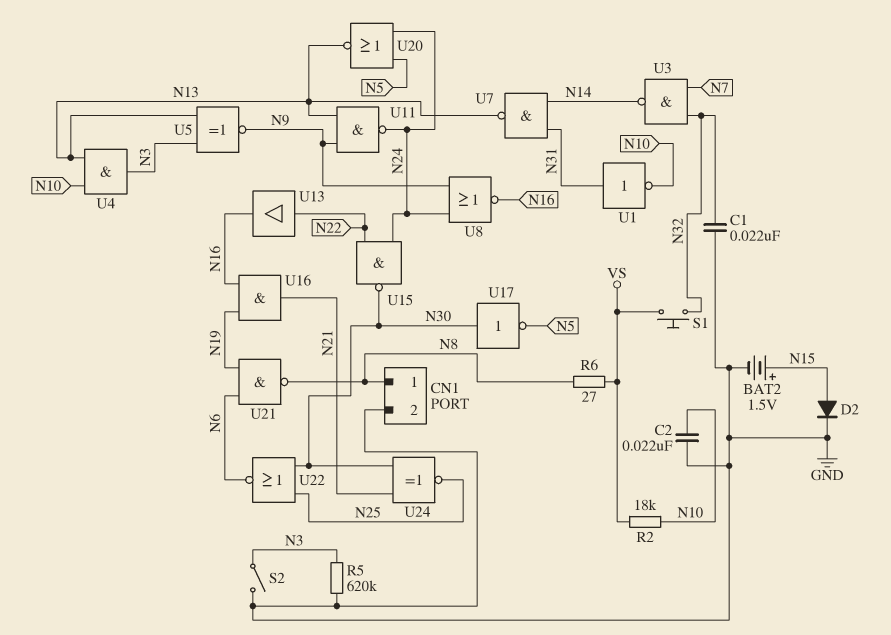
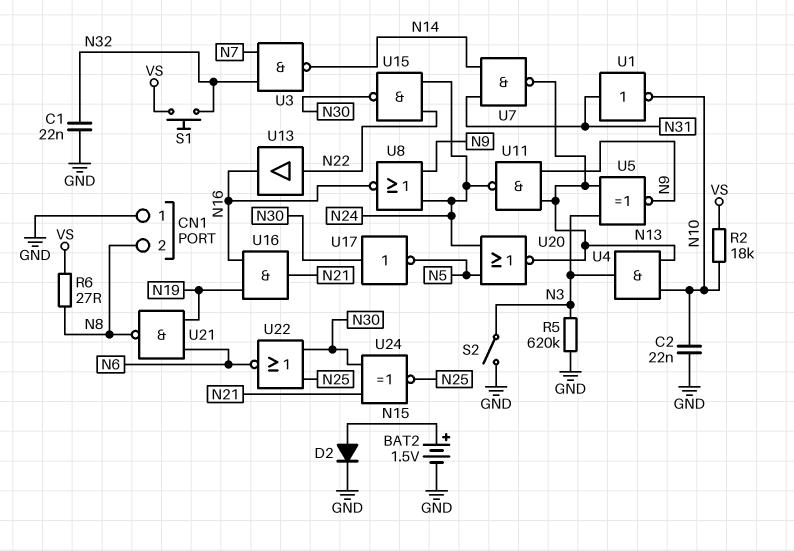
CN1 pin 1: N8 -> GND
CN1 pin 2: GND -> N8

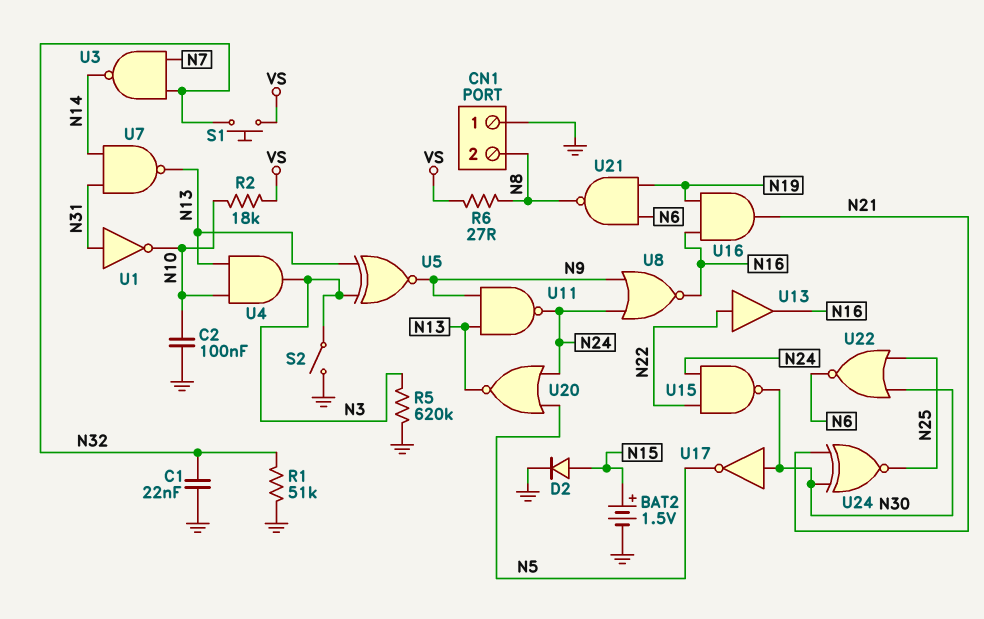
C2: 22nF (GND, N10) -> 100nF (GND, N10)
R1: none -> 51k (GND, N32)

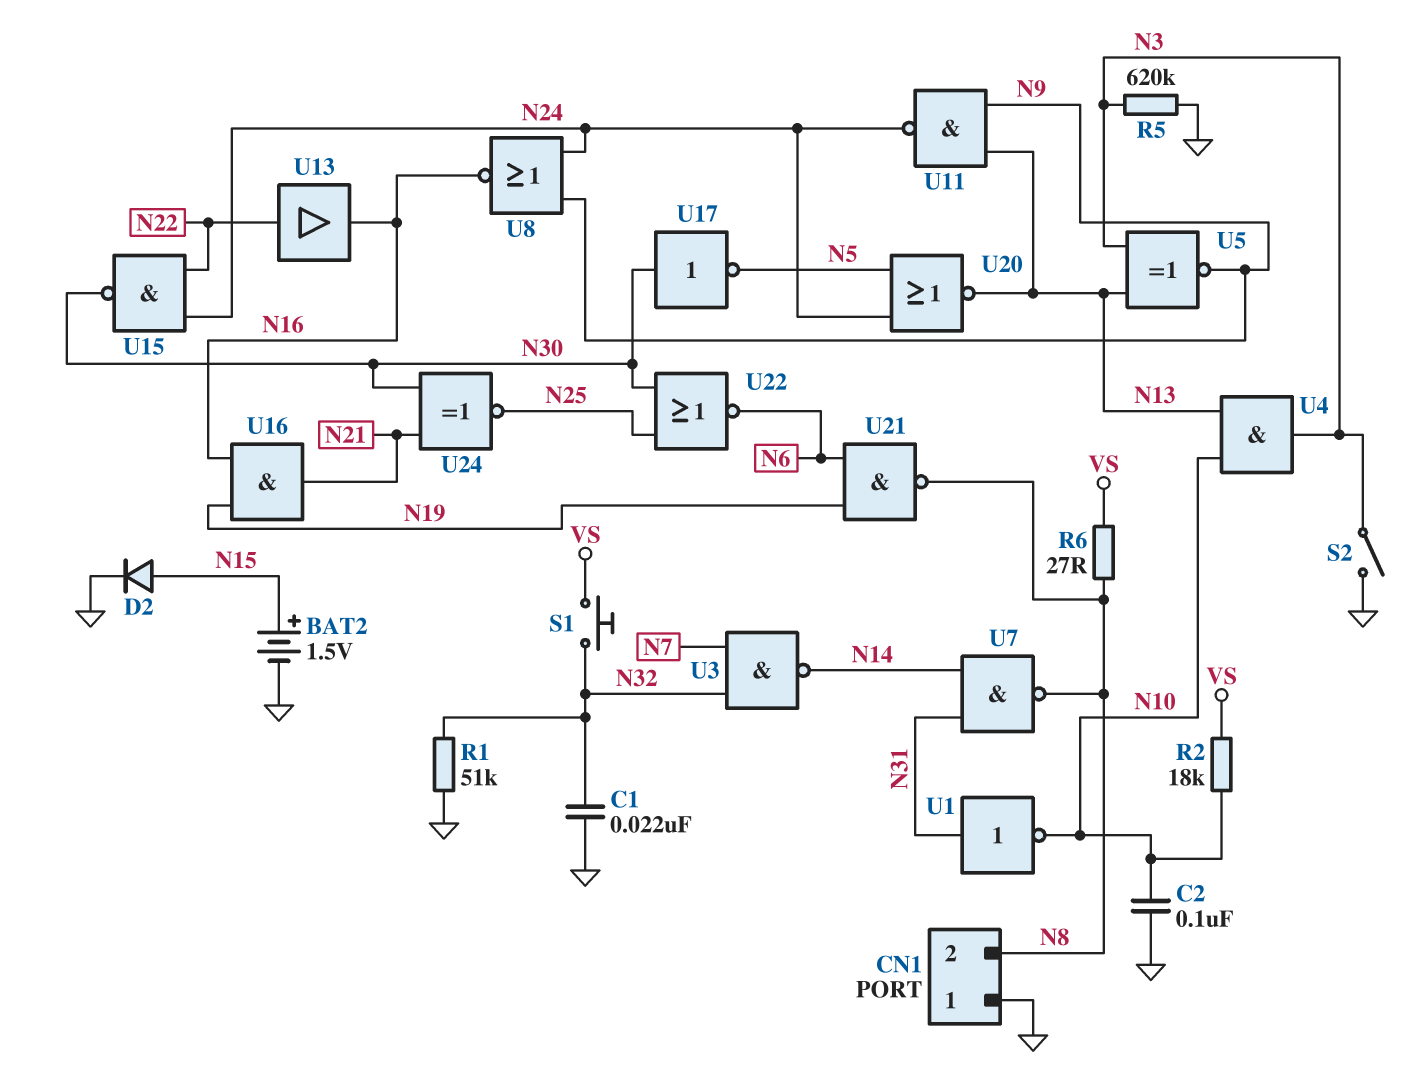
U7: NAND (in N14, in N31, out N13) -> NAND (in N14, in N31, out N8)

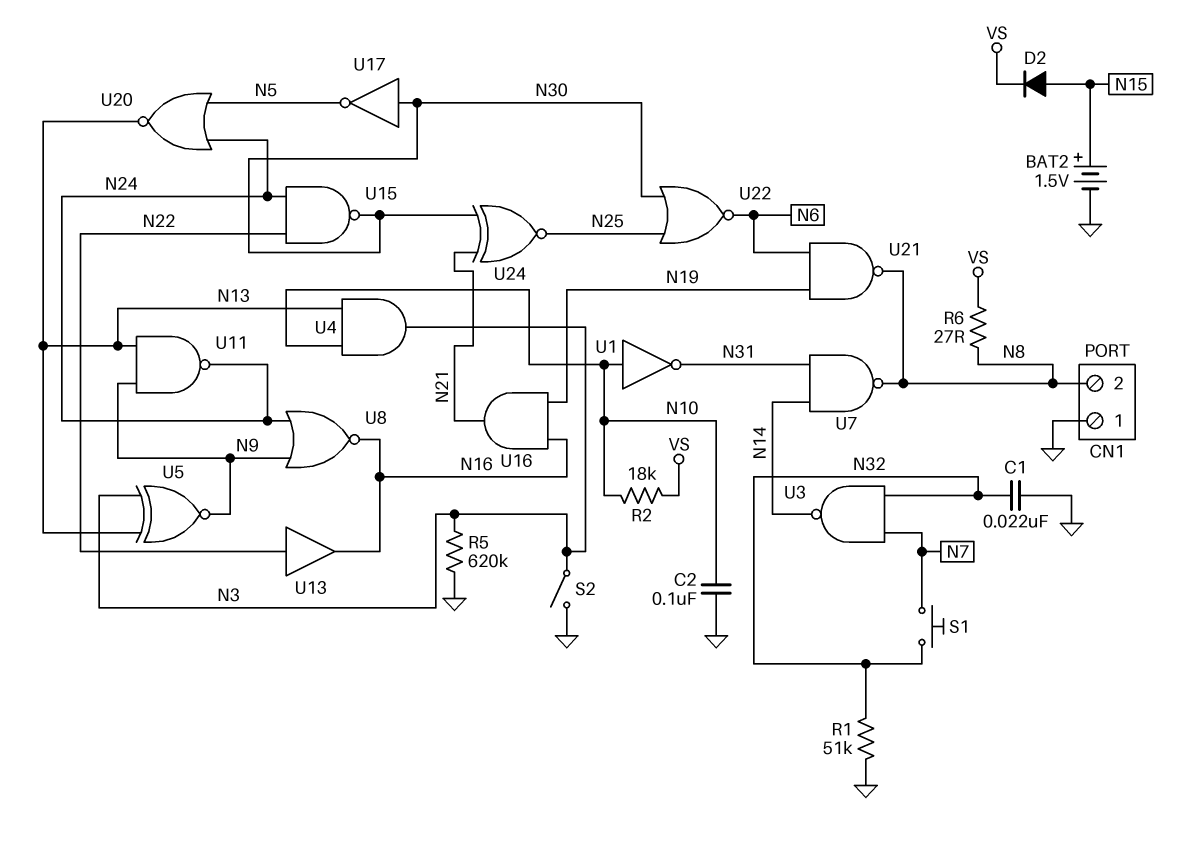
D2: diode (A N15, K GND) -> diode (A N15, K VS)
S1: button (N32, VS) -> button (N7, N32)
U1: NOT (in N31, out N10) -> NOT (in N10, out N31)

